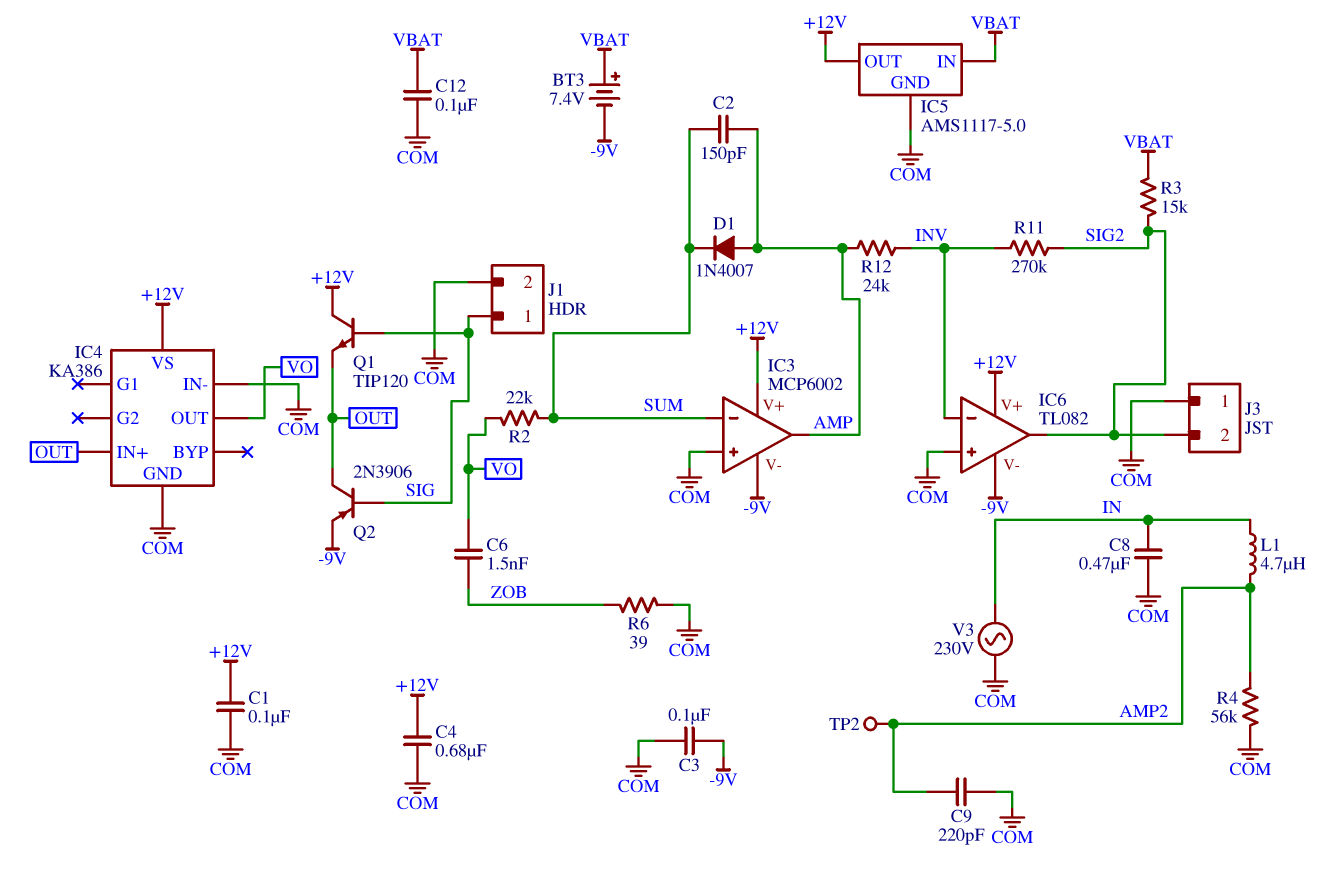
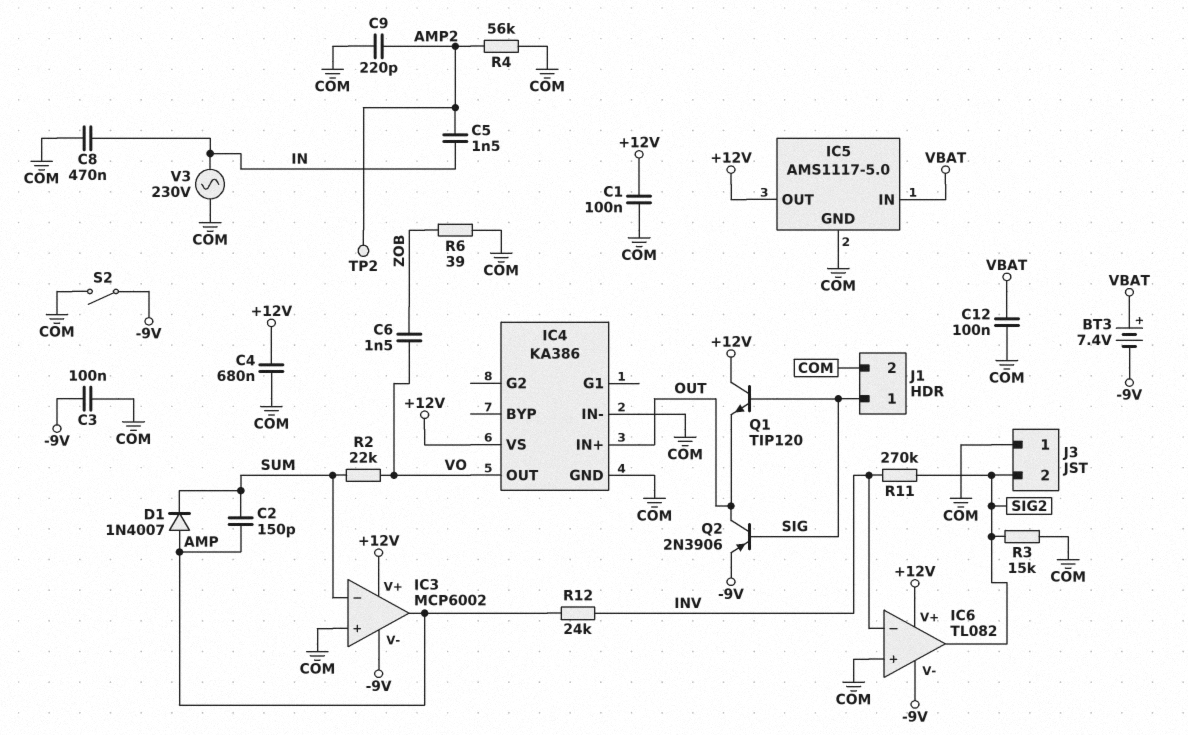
C5: none -> 1.5nF (AMP2, IN)
L1: 4.7uH (AMP2, IN) -> none
R3: 15k (SIG2, VBAT) -> 15k (COM, SIG2)
S2: none -> switch (-9V, COM)

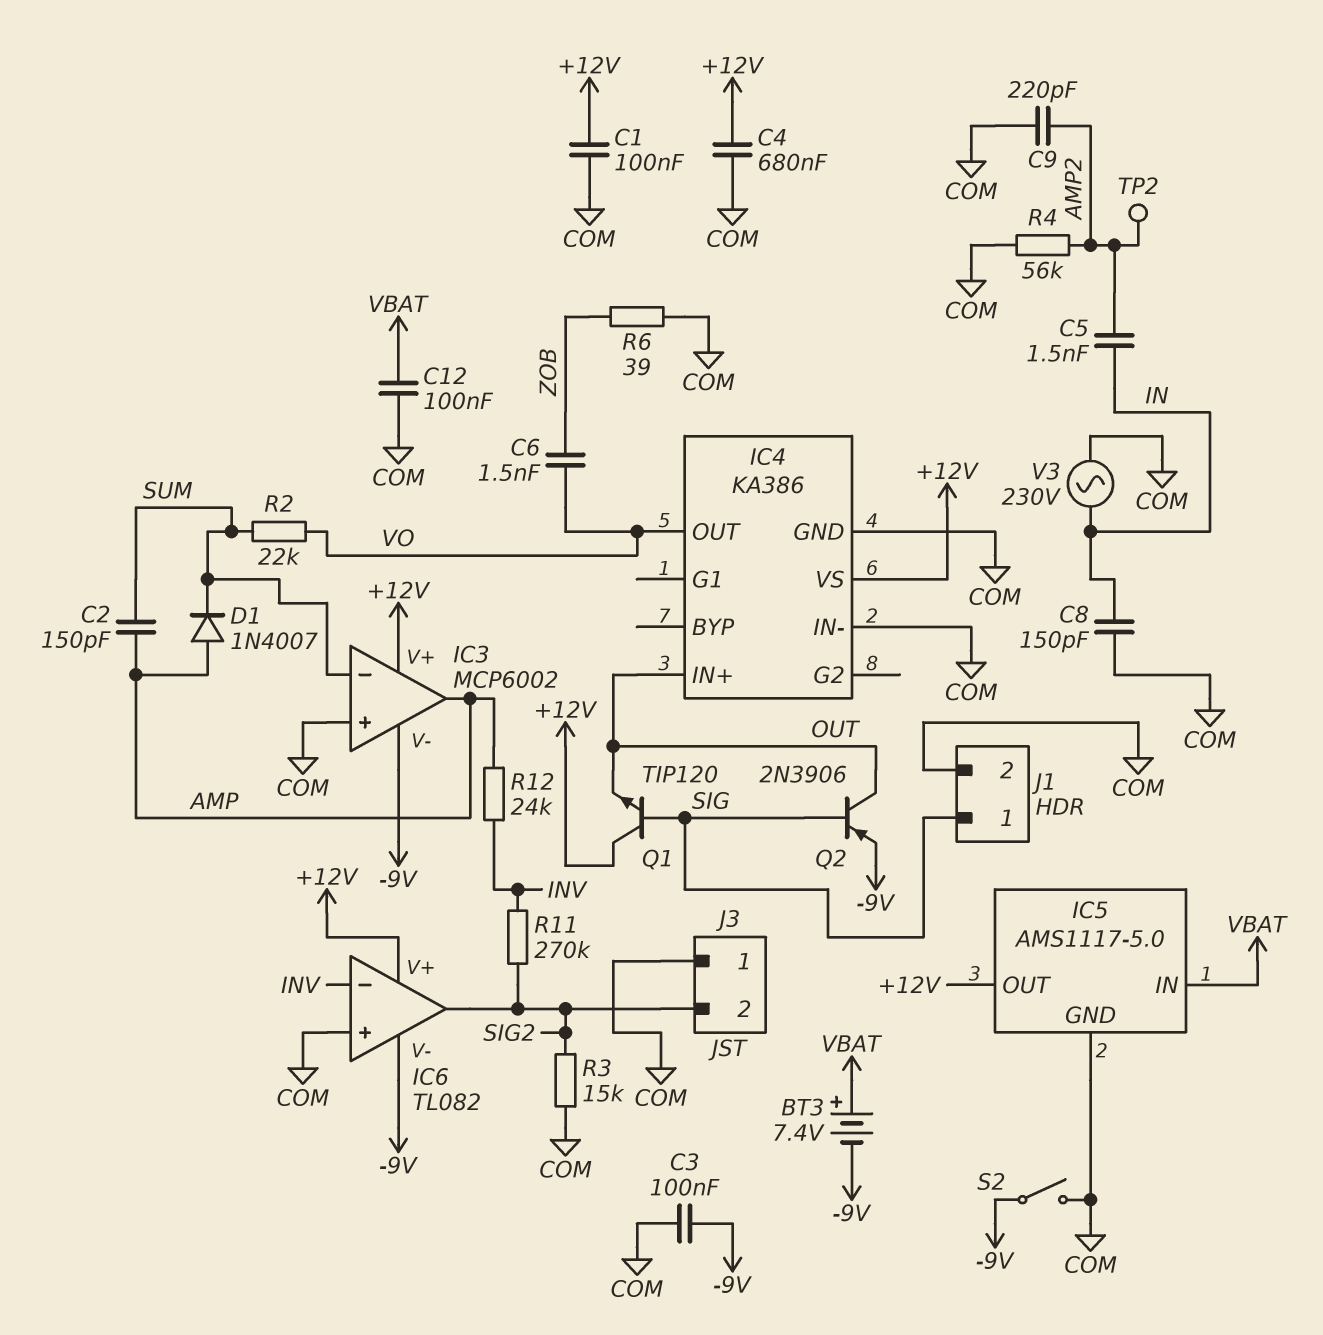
C8: 470nF (COM, IN) -> 150pF (COM, IN)

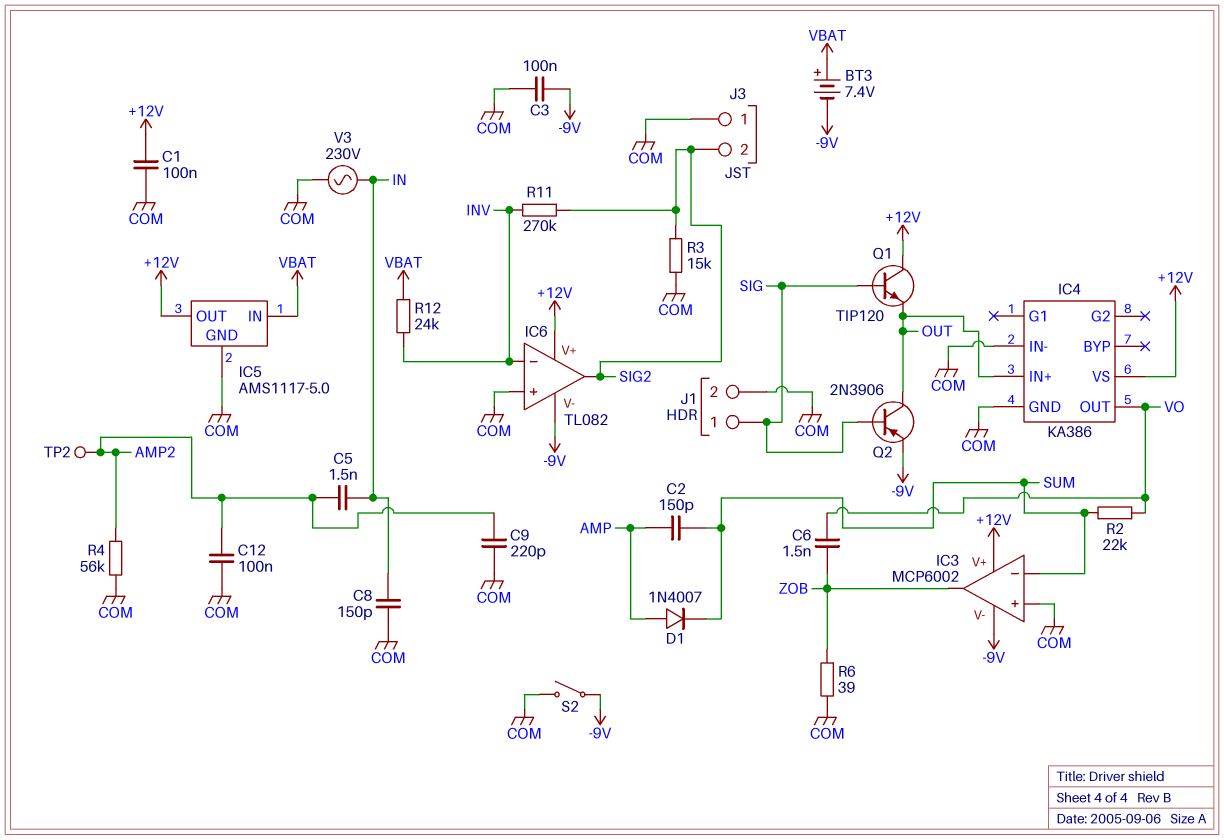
C4: 680nF (+12V, COM) -> none
C12: 100nF (COM, VBAT) -> 100nF (AMP2, COM)
IC3 pin out: AMP -> ZOB
R12: 24k (AMP, INV) -> 24k (INV, VBAT)

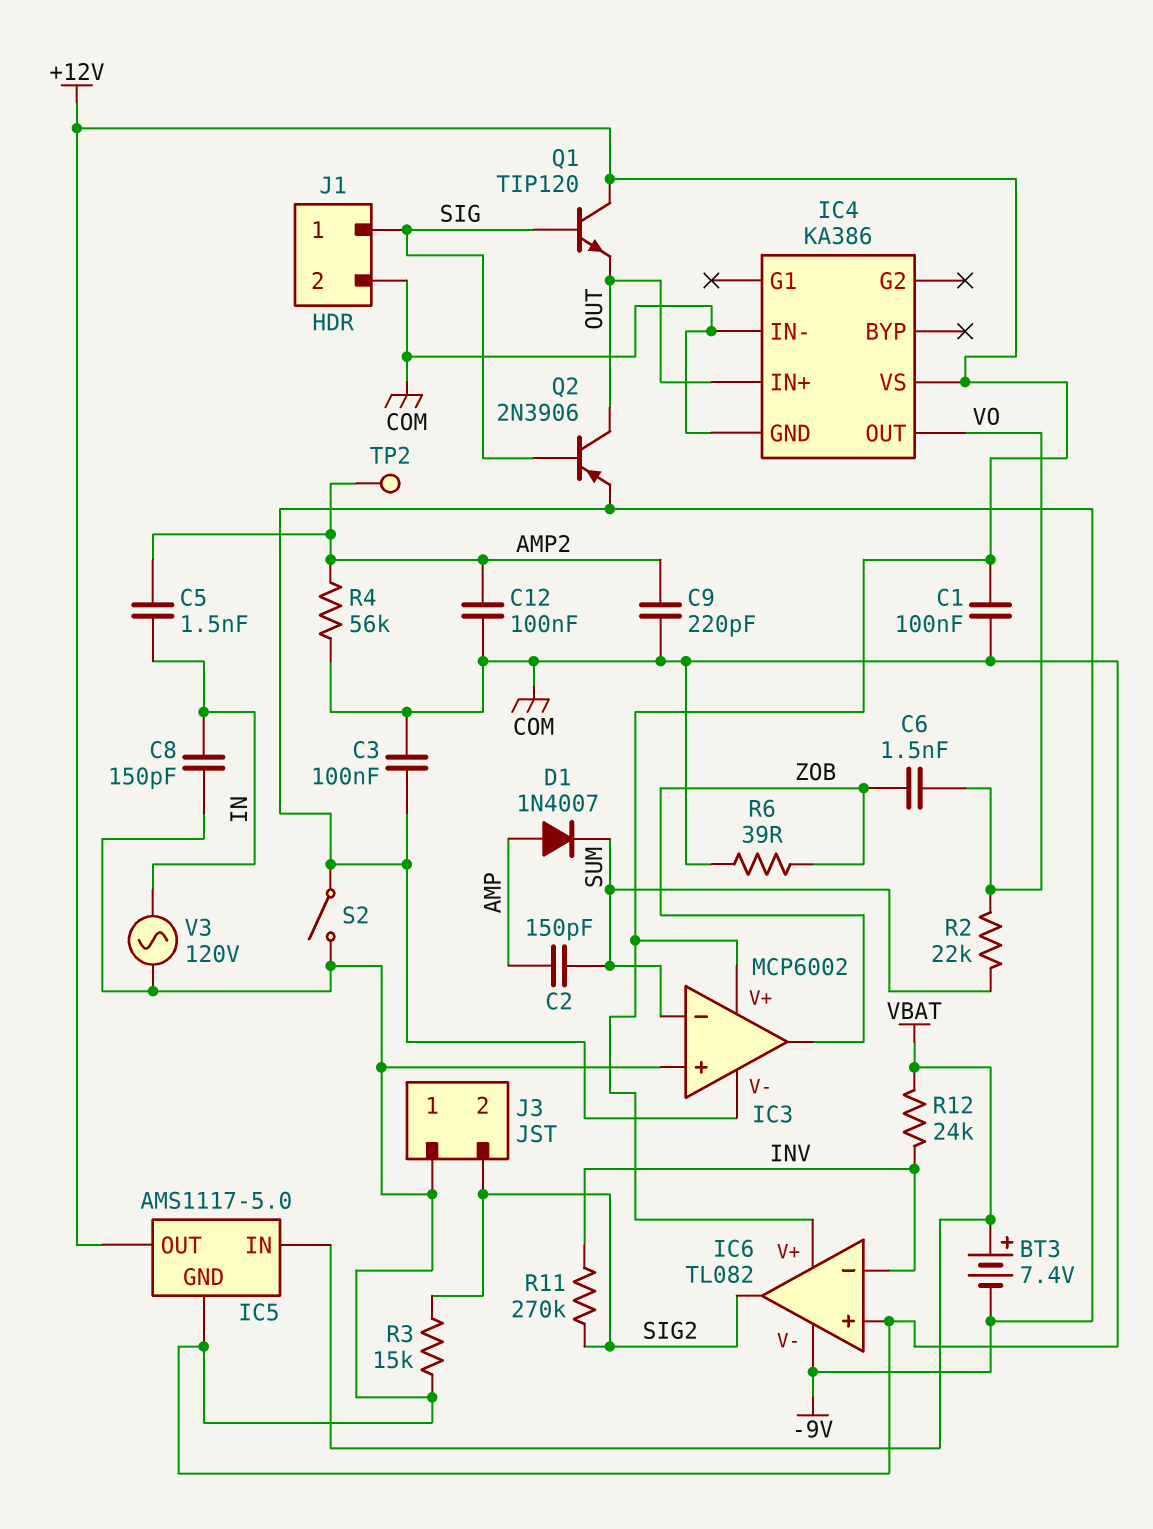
V3: AC 230V (COM, IN) -> AC 120V (COM, IN)

